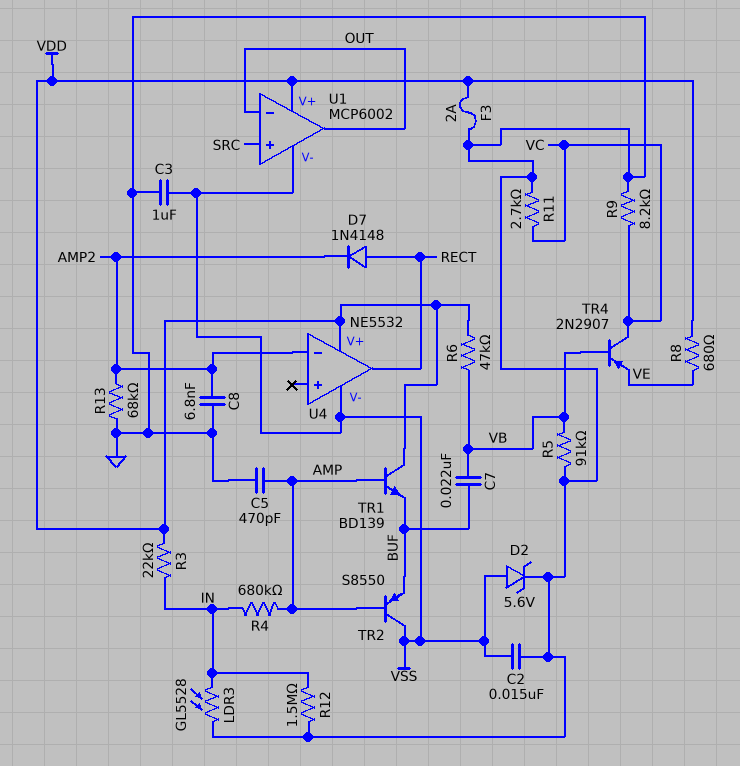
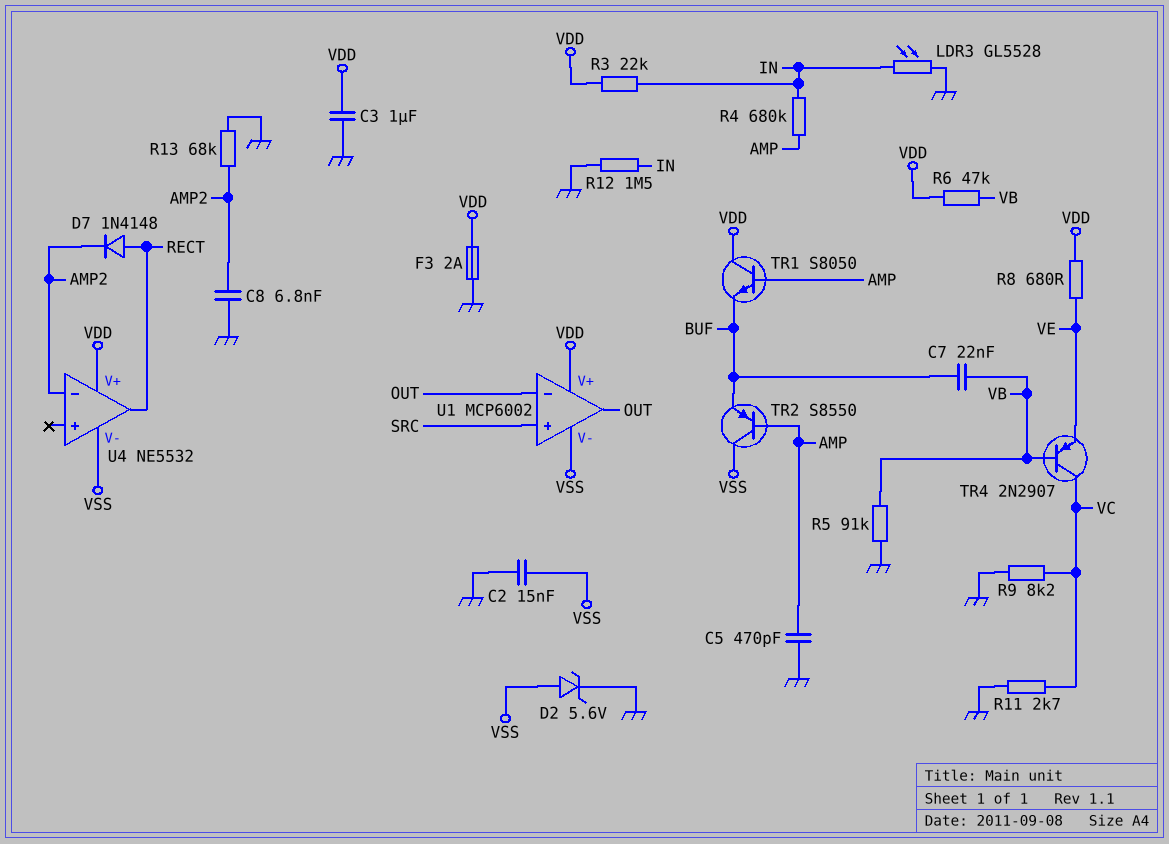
C3: 1uF (GND, VSS) -> 1uF (GND, VDD)
TR1: NPN BD139 (B AMP, C VDD, E BUF) -> NPN S8050 (B AMP, C VDD, E BUF)

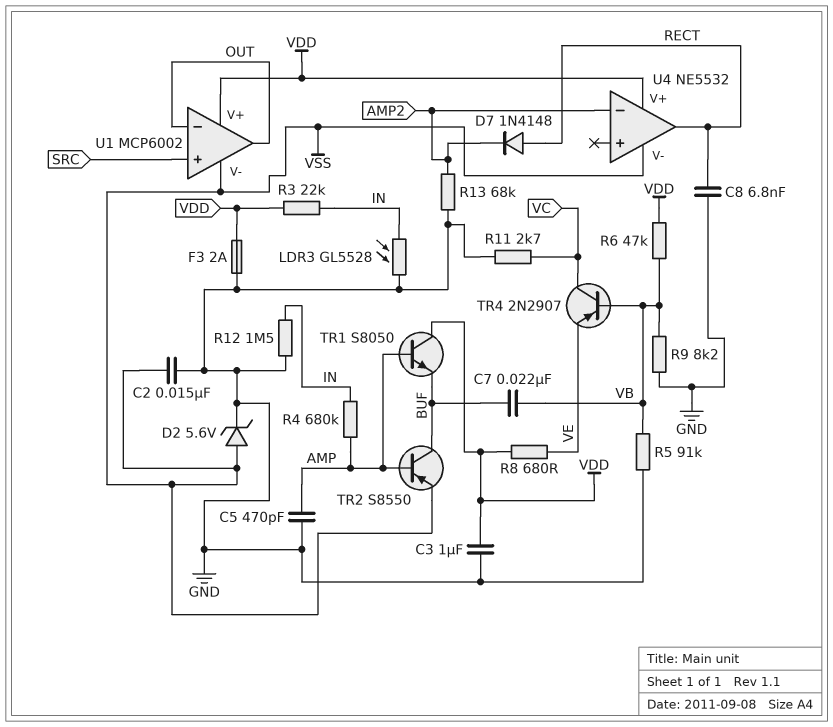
C8: 6.8nF (AMP2, GND) -> 6.8nF (GND, RECT)
R9: 8.2k (GND, VC) -> 8.2k (GND, VB)
TR2: PNP S8550 (B AMP, C VSS, E BUF) -> PNP S8550 (B AMP, C BUF, E VSS)

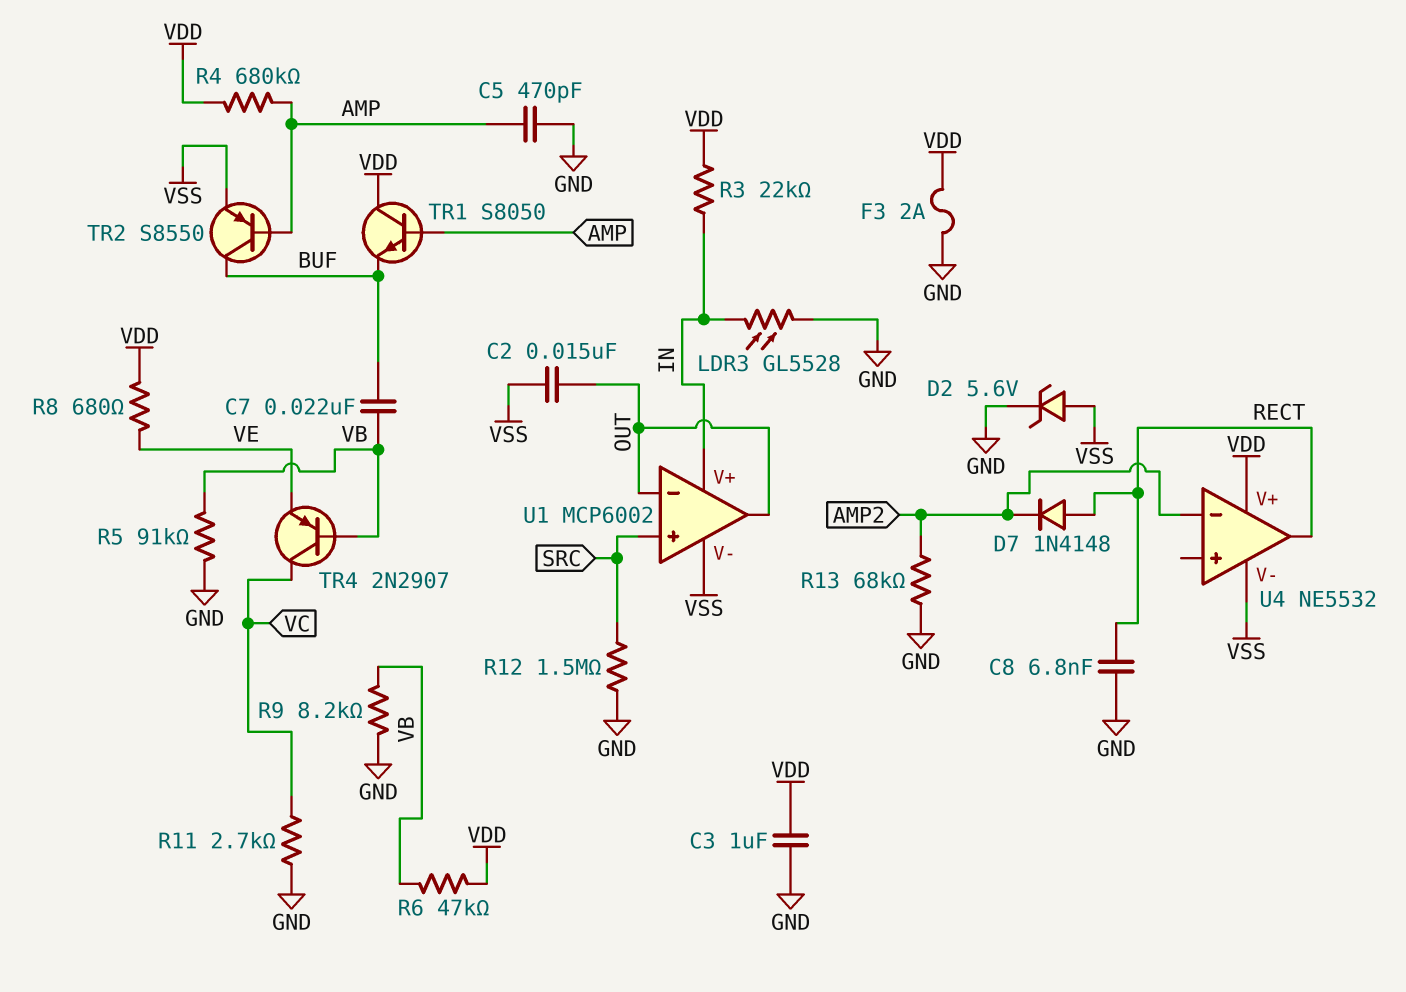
C2: 15nF (GND, VSS) -> 15nF (OUT, VSS)
R4: 680k (AMP, IN) -> 680k (AMP, VDD)
R12: 1.5M (GND, IN) -> 1.5M (GND, SRC)
U1 pin V+: VDD -> IN

